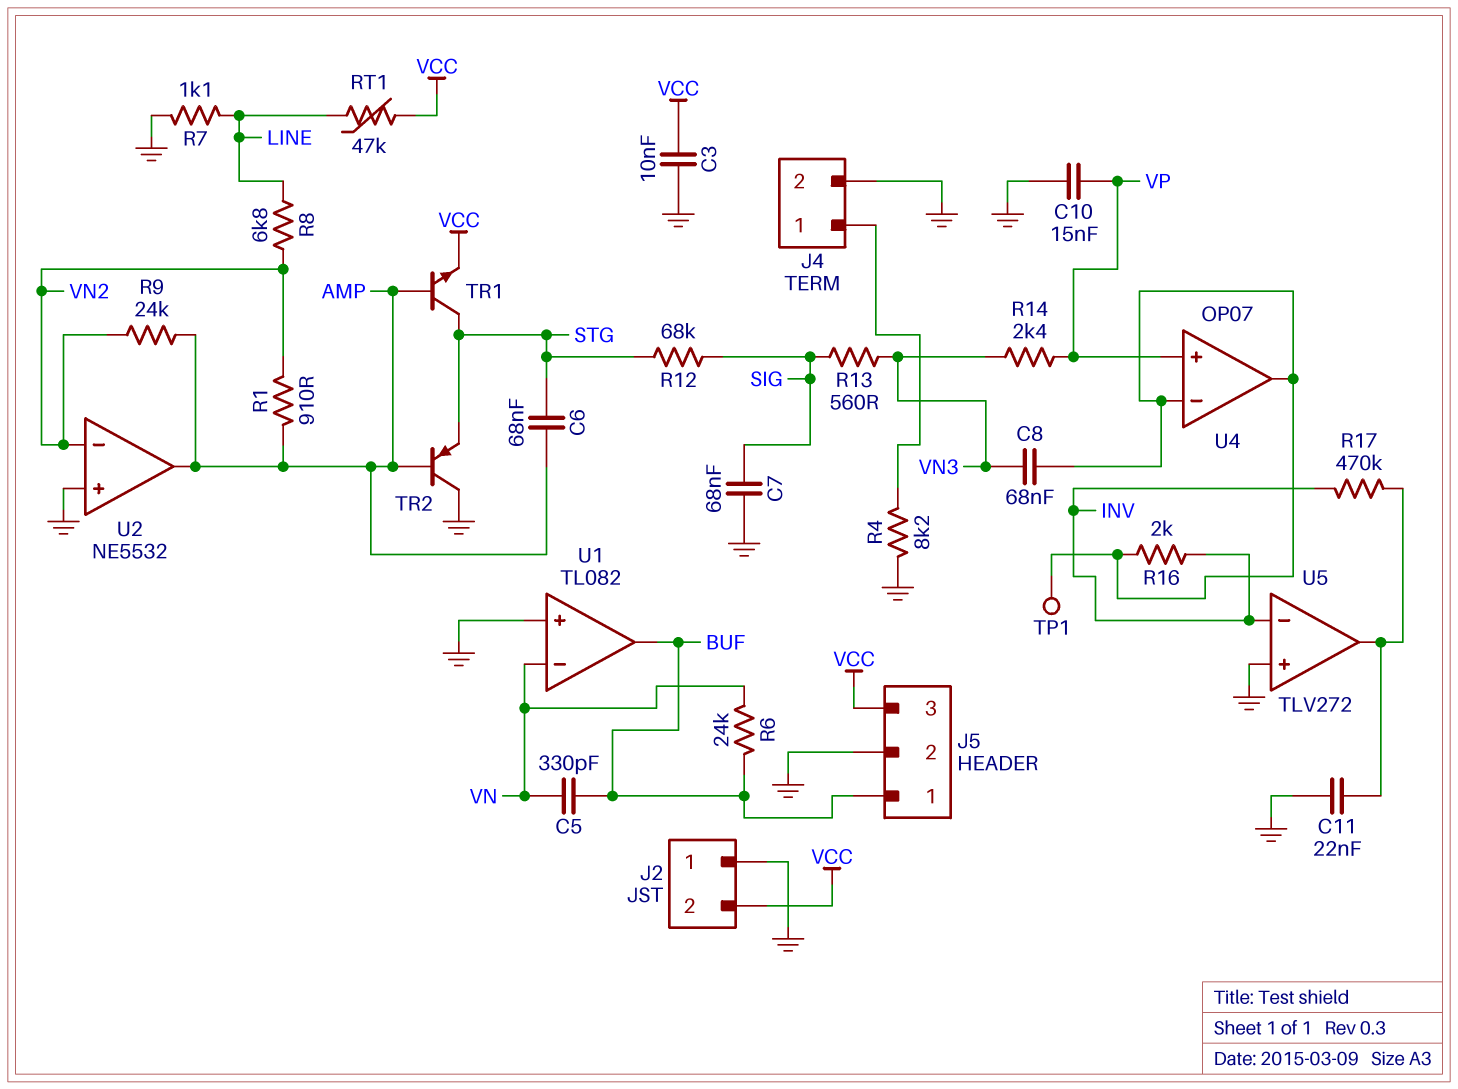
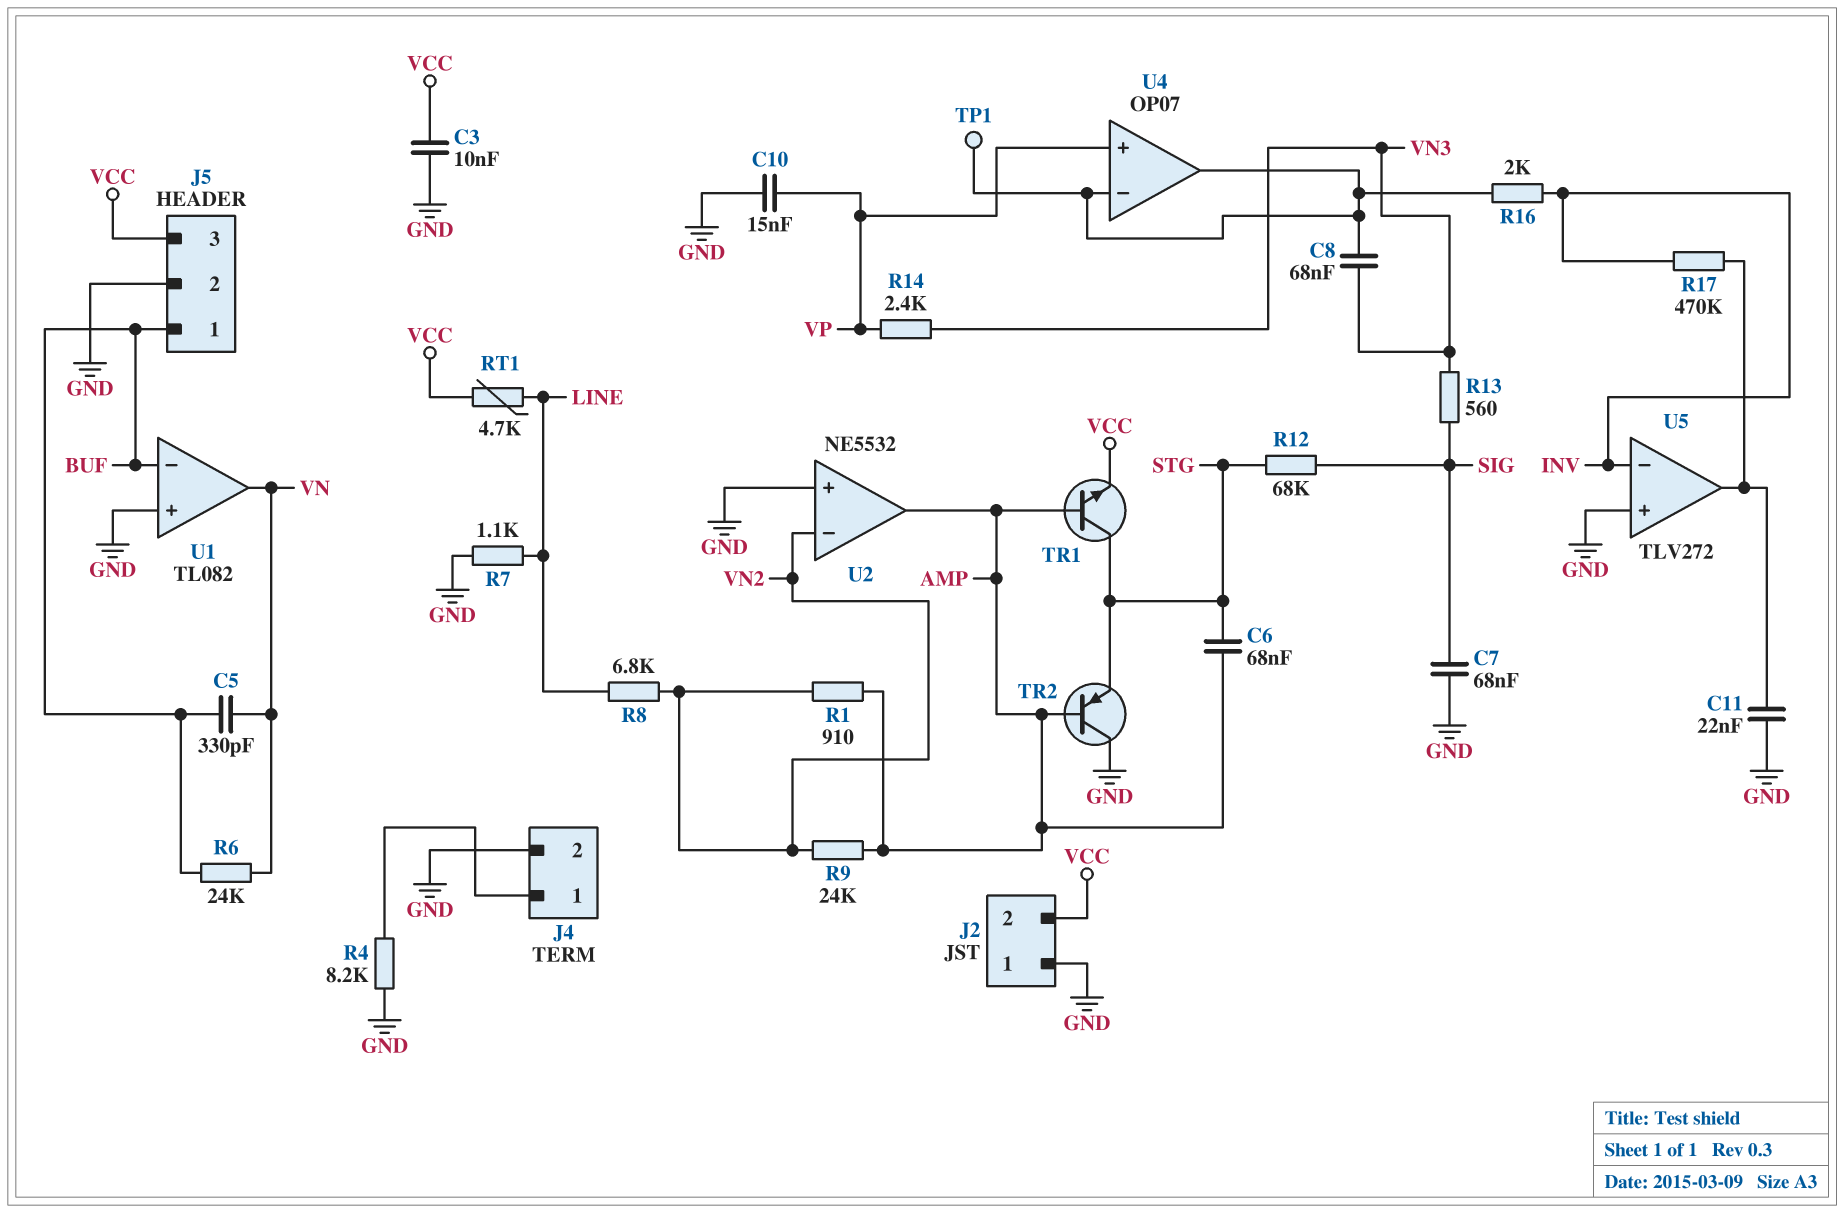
RT1: 47k (LINE, VCC) -> 4.7k (LINE, VCC)
U1 pin in-: VN -> BUF
U1 pin out: BUF -> VN

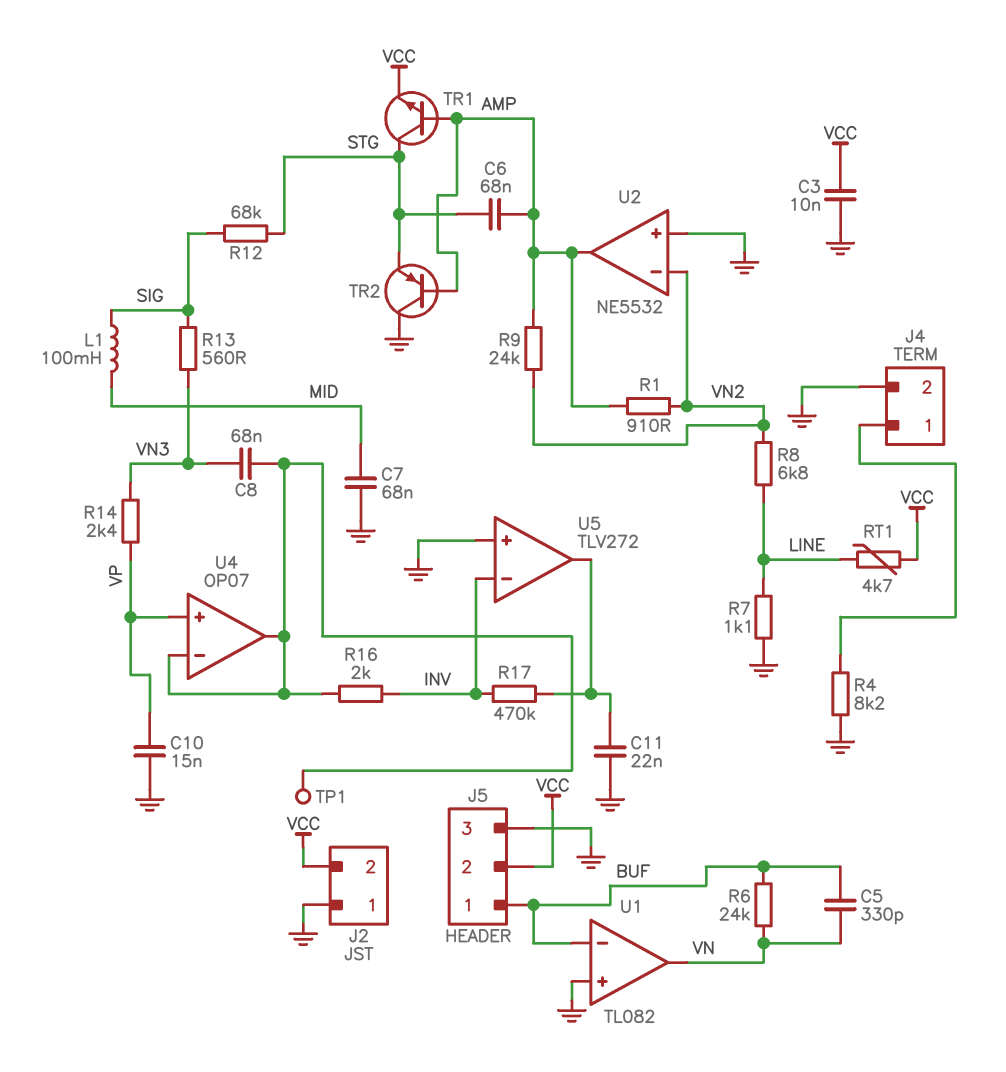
C7: 68nF (GND, SIG) -> 68nF (GND, MID)
J5 pin 2: GND -> VCC
J5 pin 3: VCC -> GND
L1: none -> 100mH (MID, SIG)

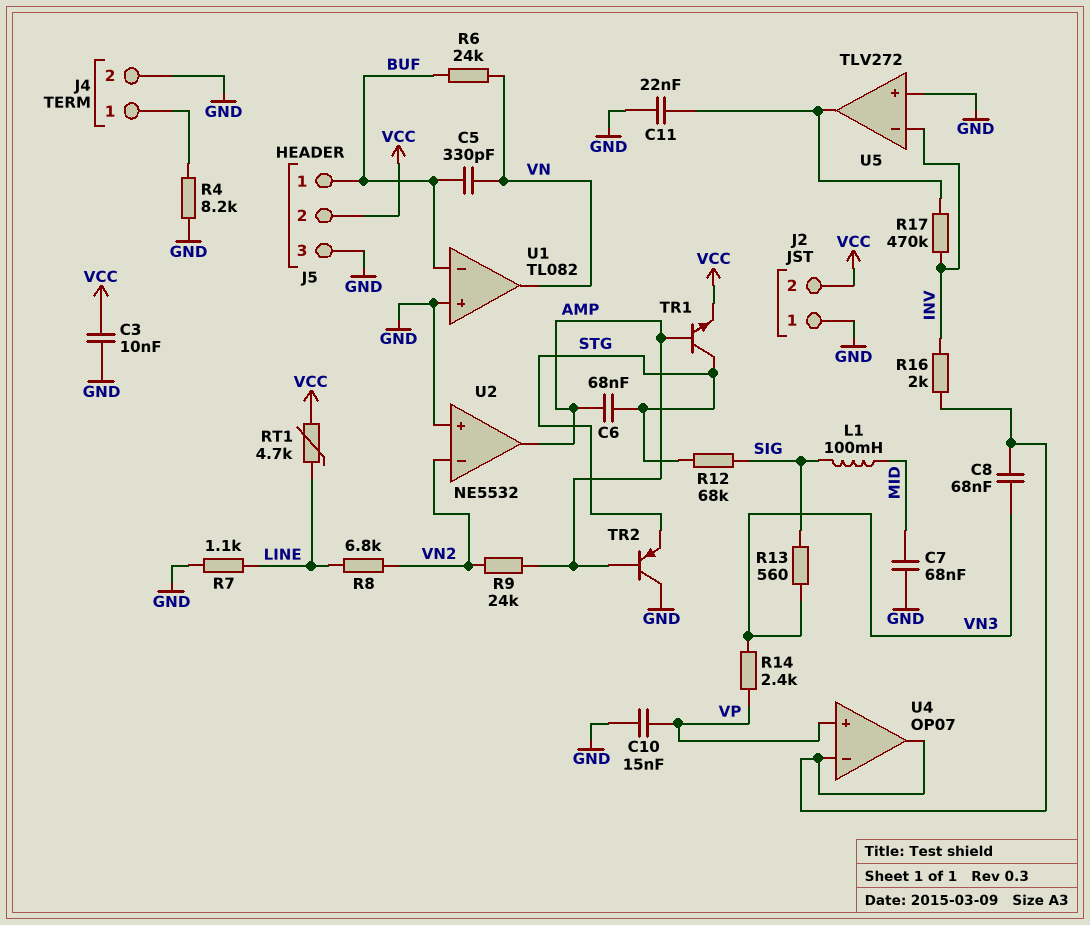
R1: 910 (AMP, VN2) -> none
TP1: test point (U4/in-) -> none

